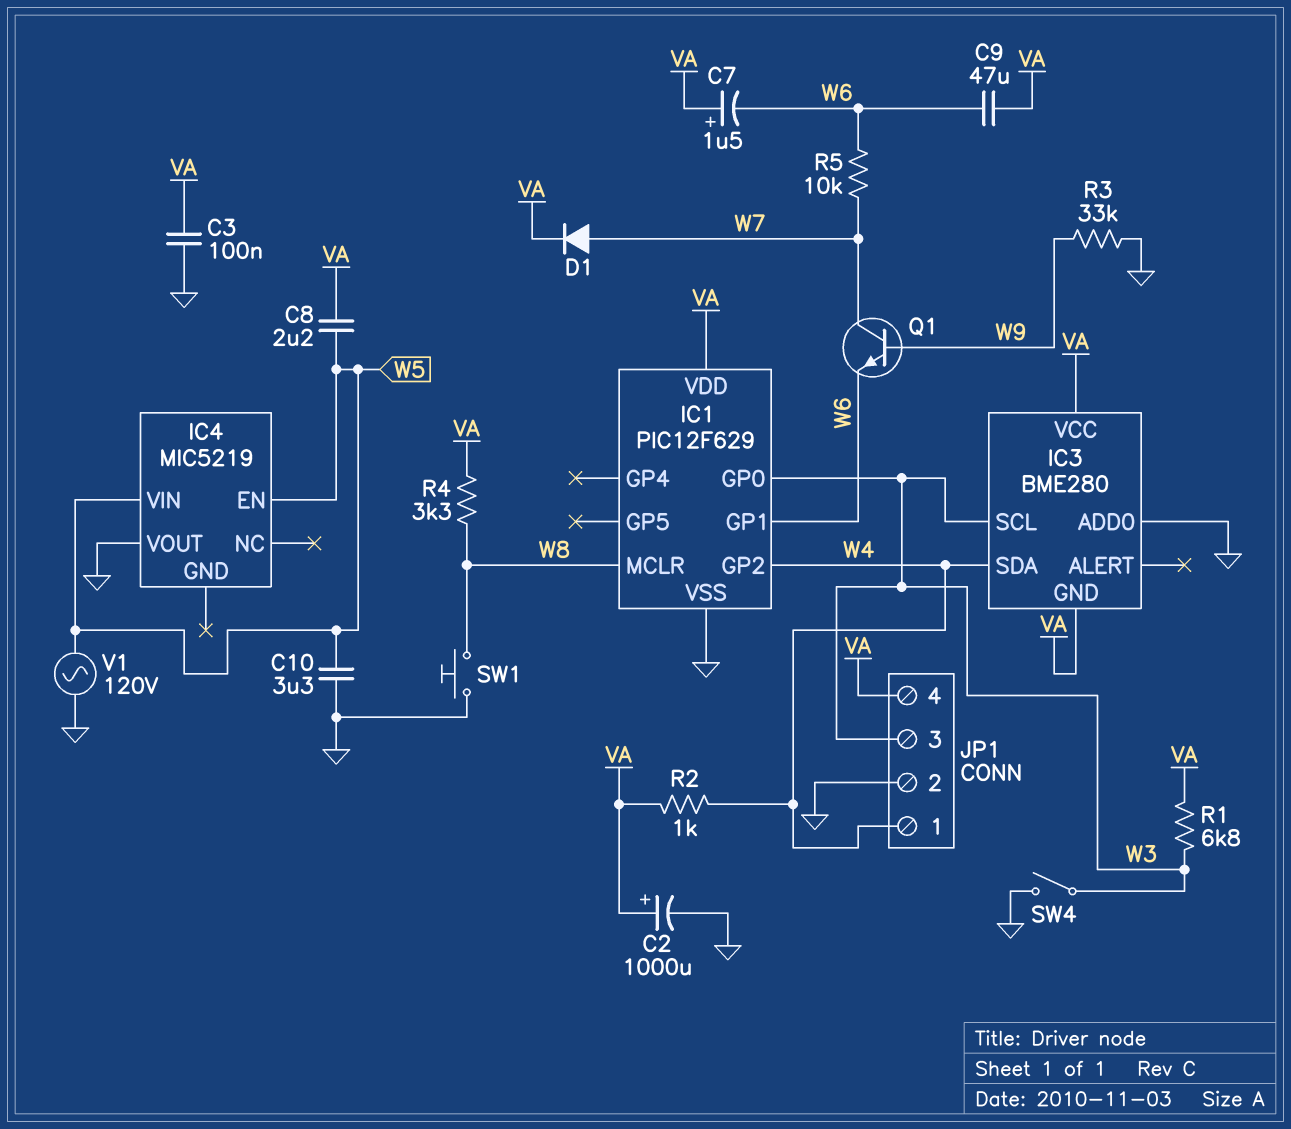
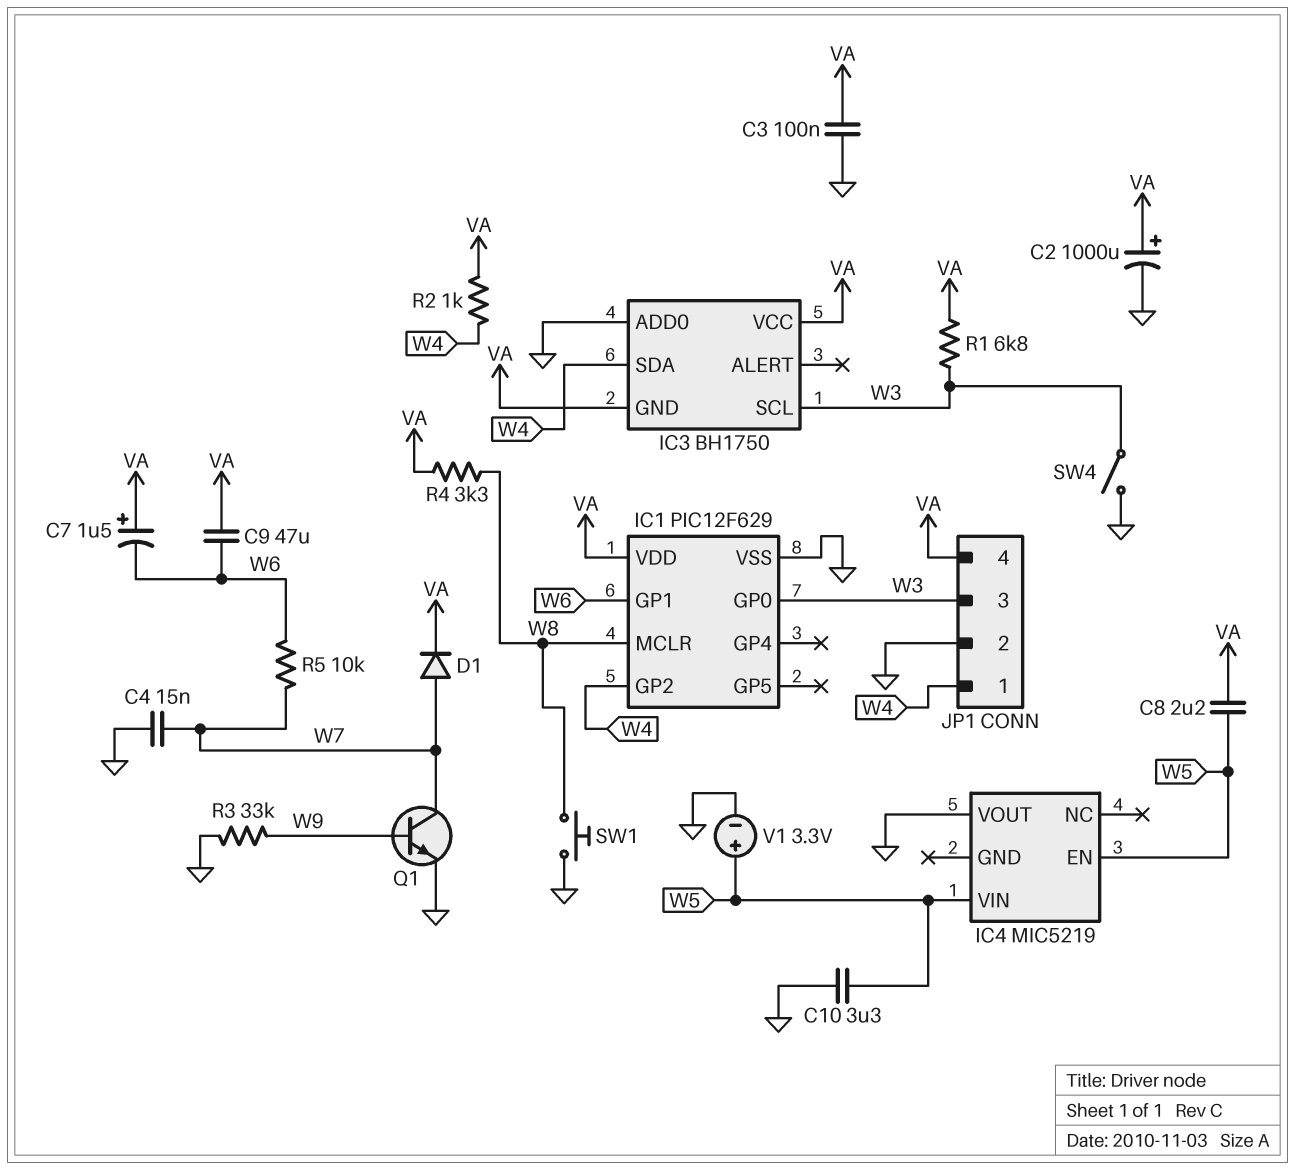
C4: none -> 15nF (GND, W7)
IC3: BME280 -> BH1750
Q1: NPN (B W9, C W7, E W6) -> NPN (B W9, C W7, E GND)
V1: AC 120V (GND, W5) -> 3.3V (plus W5, minus GND)

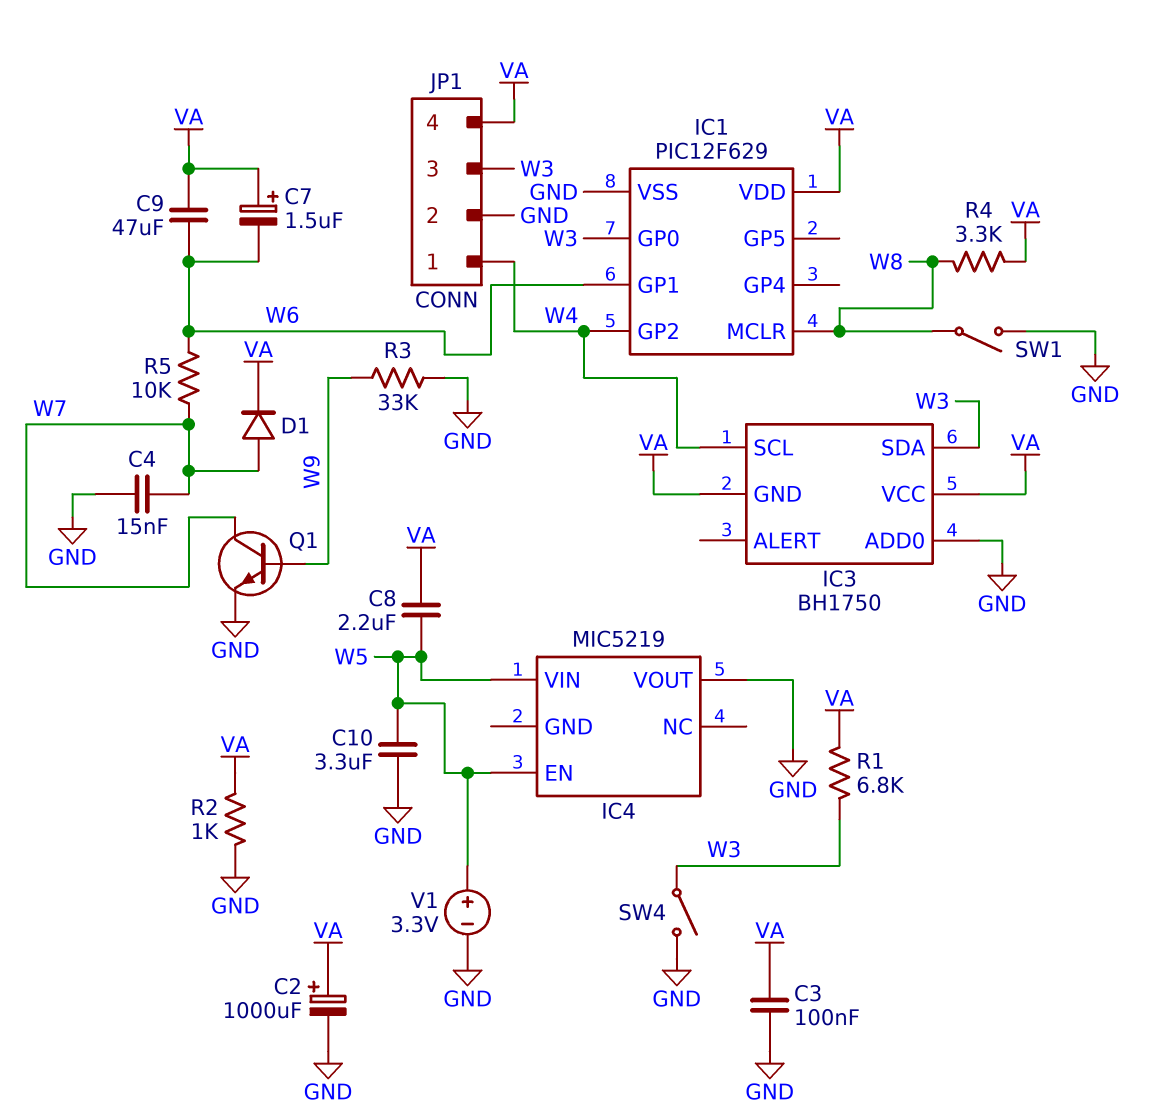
IC3 pin SCL: W3 -> W4
IC3 pin SDA: W4 -> W3
R2: 1k (VA, W4) -> 1k (GND, VA)
SW1: button (GND, W8) -> switch (GND, W8)

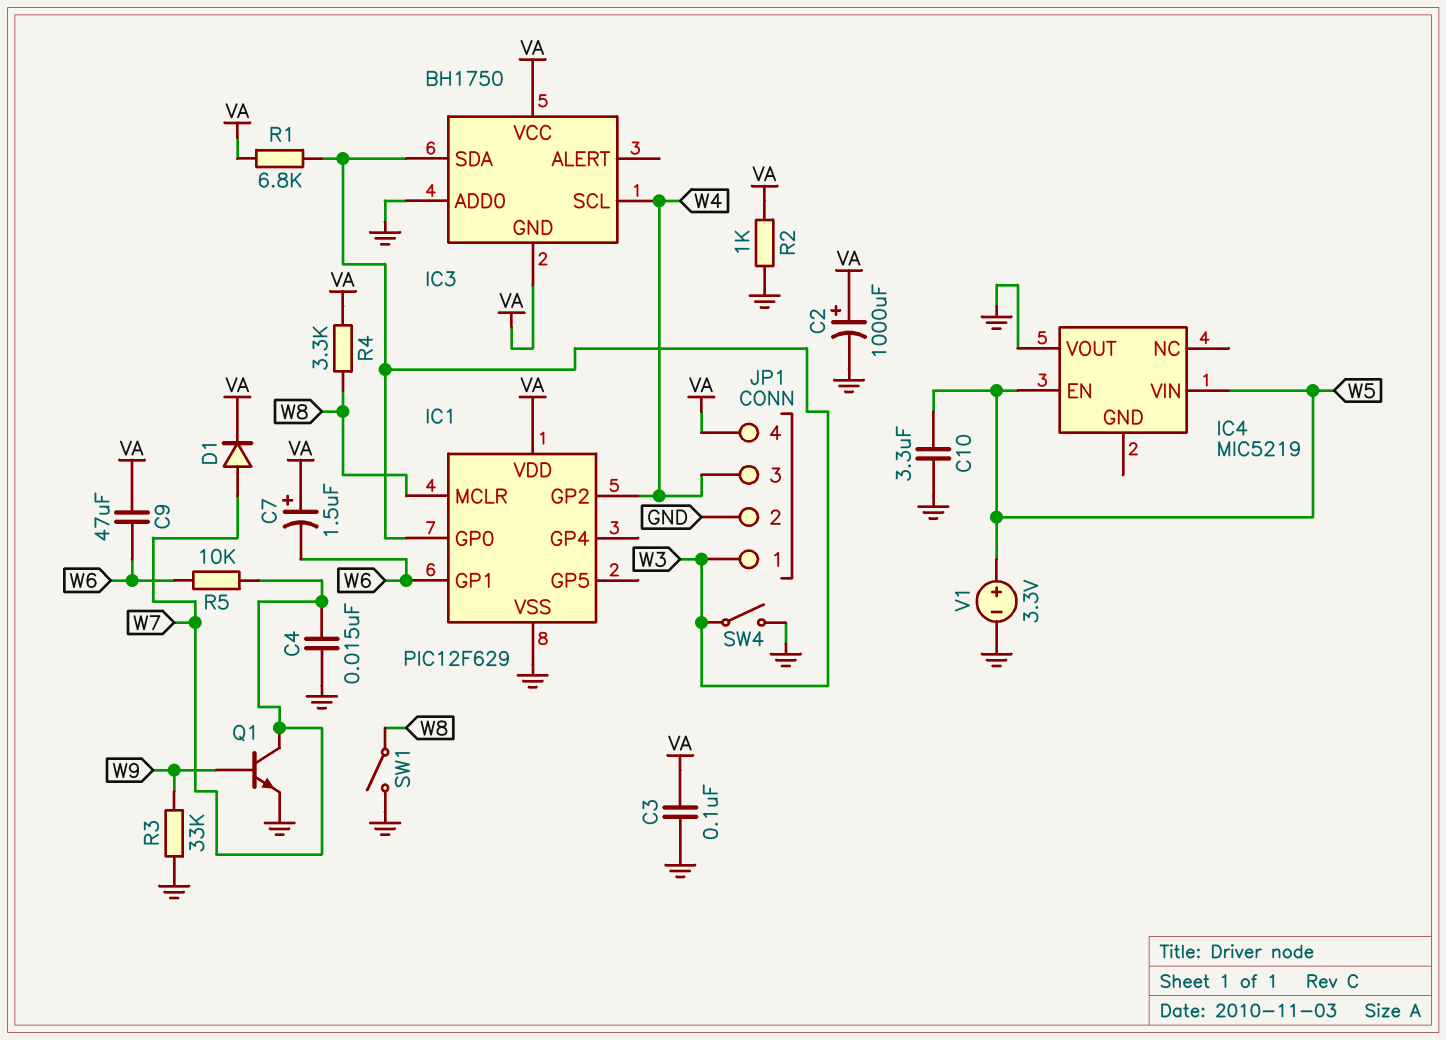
C8: 2.2uF (VA, W5) -> none
JP1 pin 1: W4 -> W3
JP1 pin 3: W3 -> W4

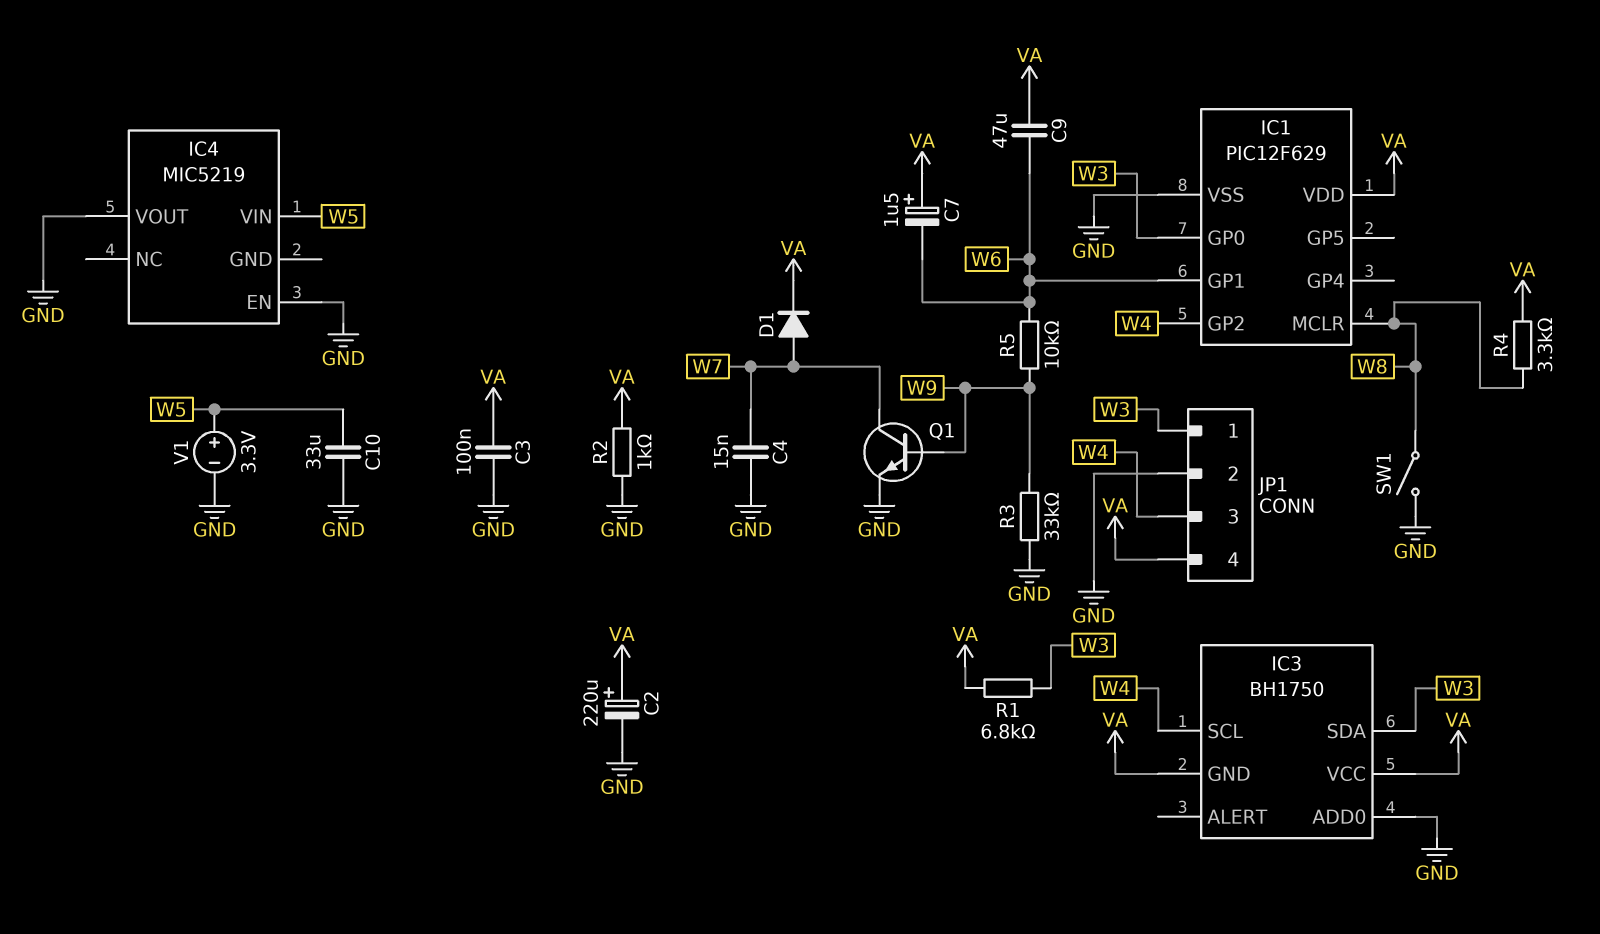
C2: 1000uF (plus VA, minus GND) -> 220uF (plus VA, minus GND)
C10: 3.3uF (GND, W5) -> 33uF (GND, W5)
IC4 pin EN: W5 -> GND
R5: 10k (W6, W7) -> 10k (W6, W9)
SW4: switch (GND, W3) -> none

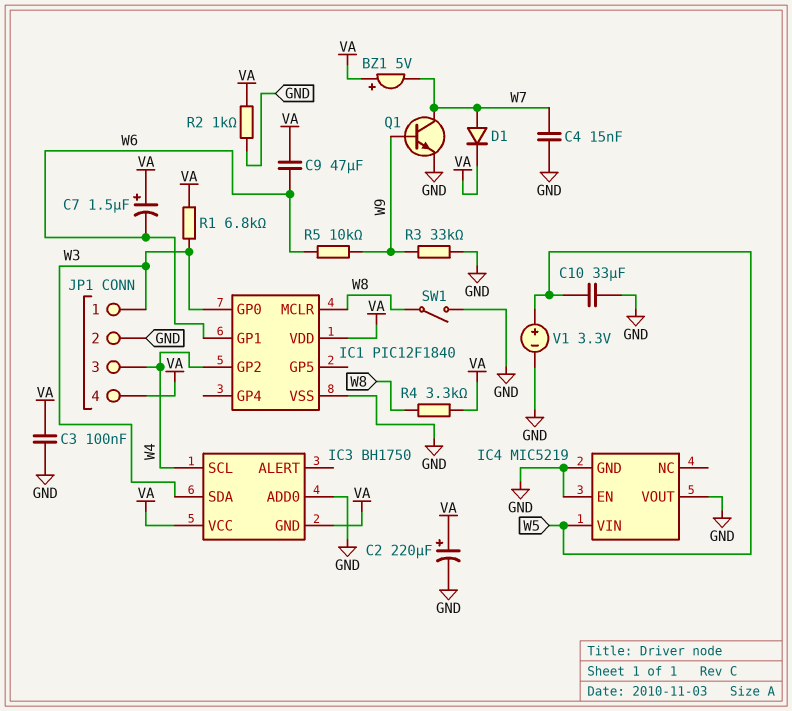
BZ1: none -> buzzer 5V (plus VA, minus W7)
IC1: PIC12F629 -> PIC12F1840
IC4 pin GND: none -> GND

